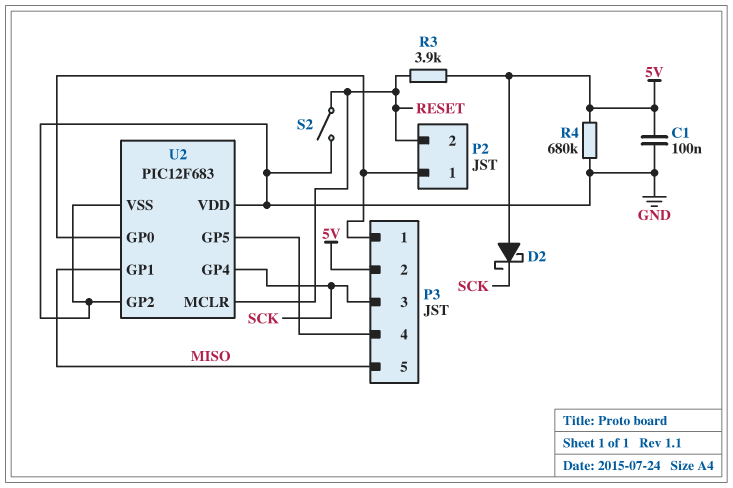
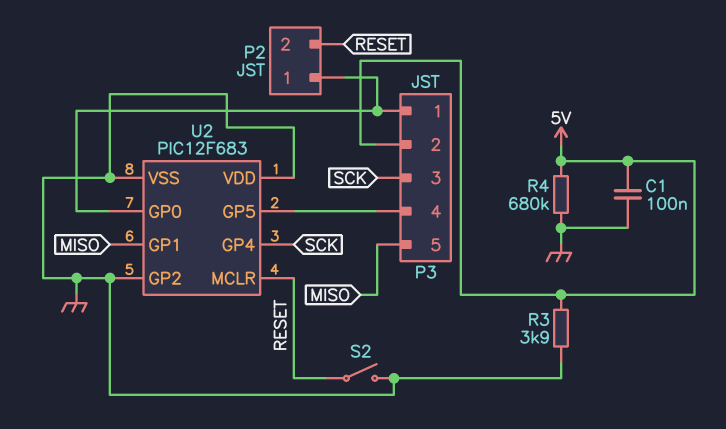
D2: schottky (A 5V, K SCK) -> none
R3: 3.9k (5V, RESET) -> 3.9k (5V, GND)

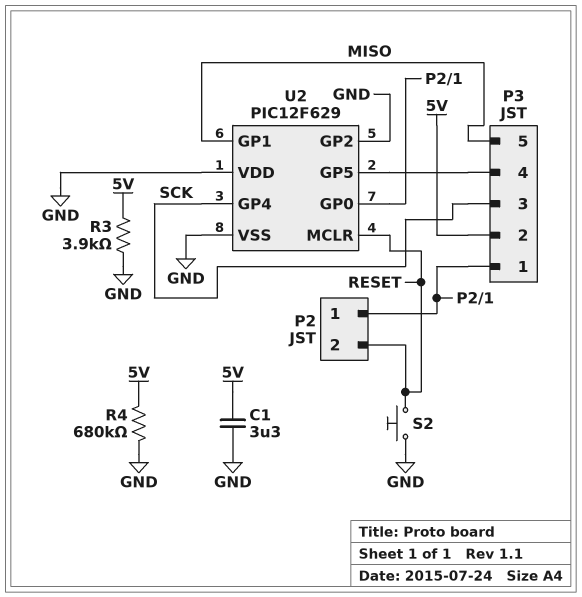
C1: 100nF (5V, GND) -> 3.3uF (5V, GND)
S2: switch (GND, RESET) -> button (GND, RESET)
U2: PIC12F683 -> PIC12F629

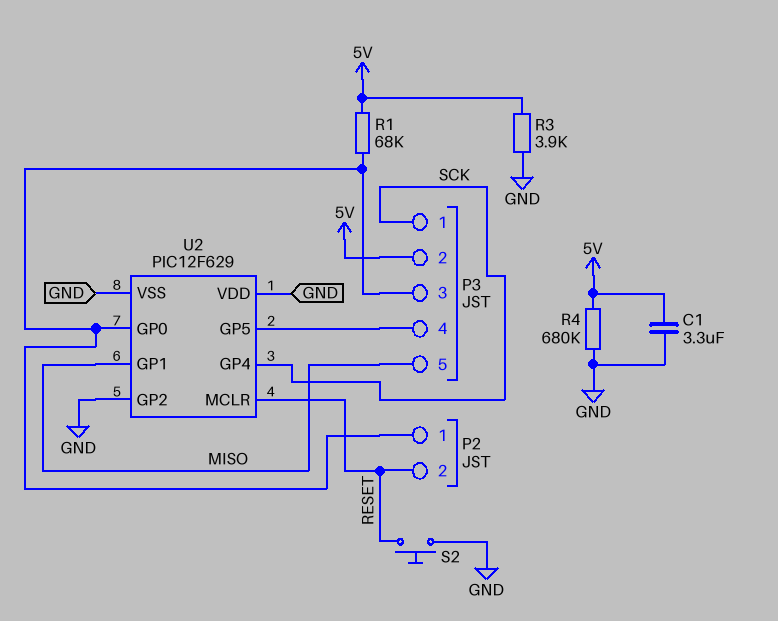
P3 pin 1: P2/1 -> SCK
P3 pin 3: SCK -> P2/1
R1: none -> 68k (5V, P2/1)

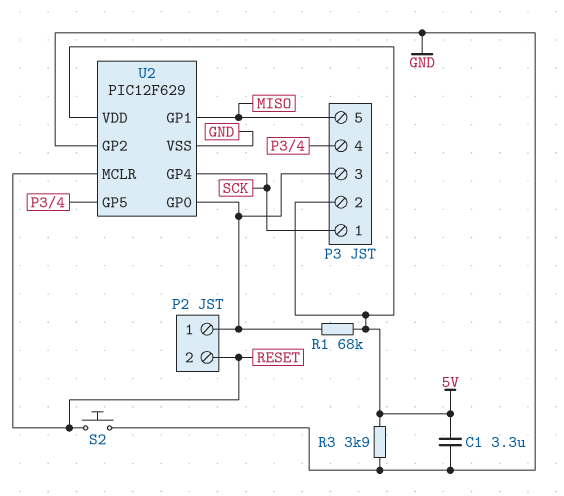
R4: 680k (5V, GND) -> none
U2 pin VDD: GND -> 5V

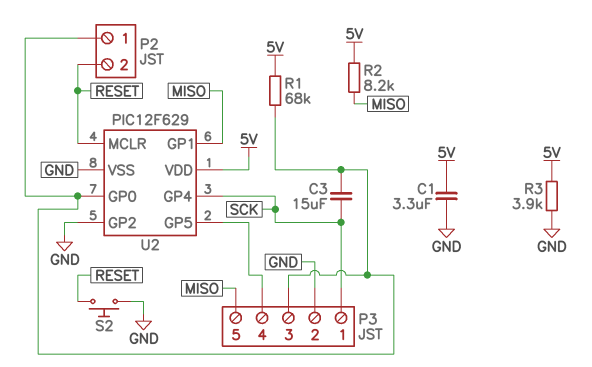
C3: none -> 15uF (P2/1, SCK)
P3 pin 2: 5V -> GND
R2: none -> 8.2k (5V, MISO)

